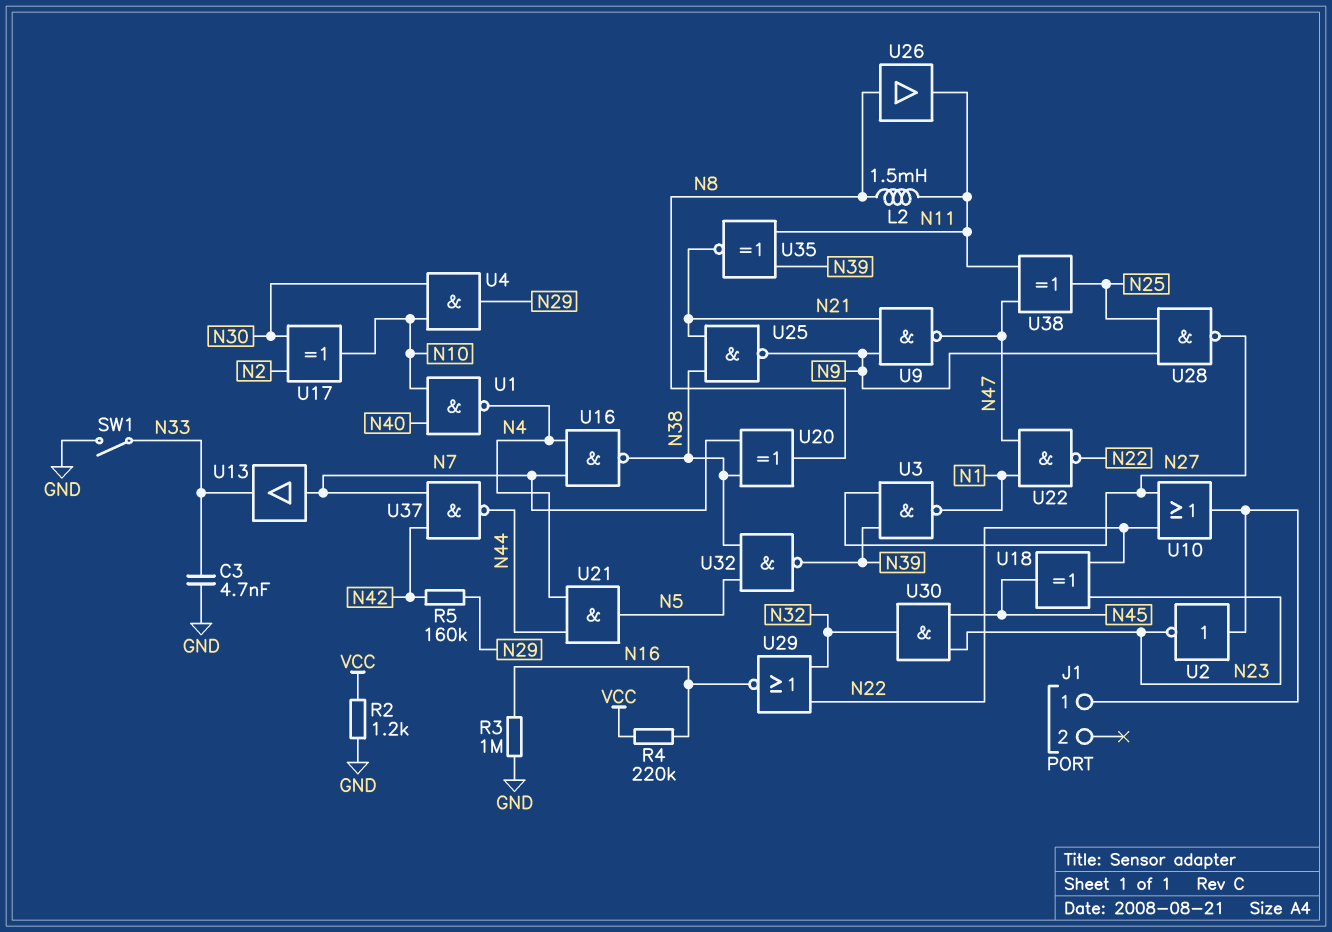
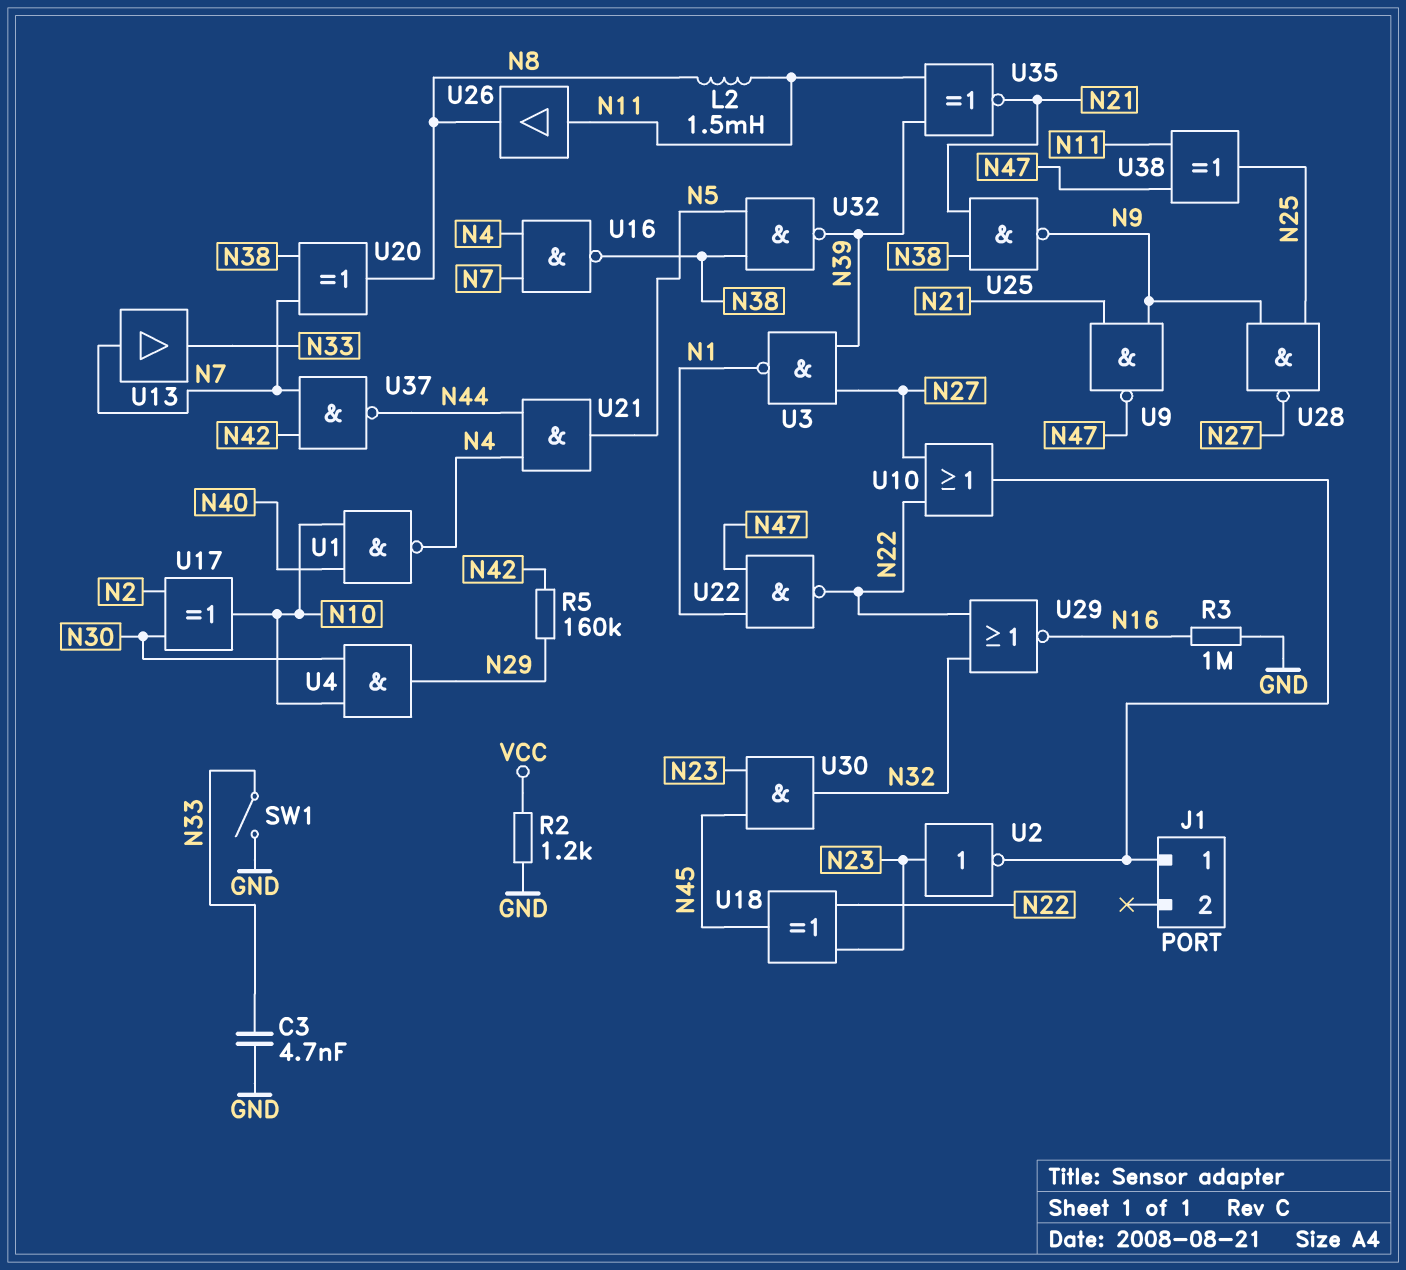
R4: 220k (N16, VCC) -> none
U2: NOT (in J1/1, out N23) -> NOT (in N23, out J1/1)
U26: buffer (in N8, out N11) -> buffer (in N11, out N8)

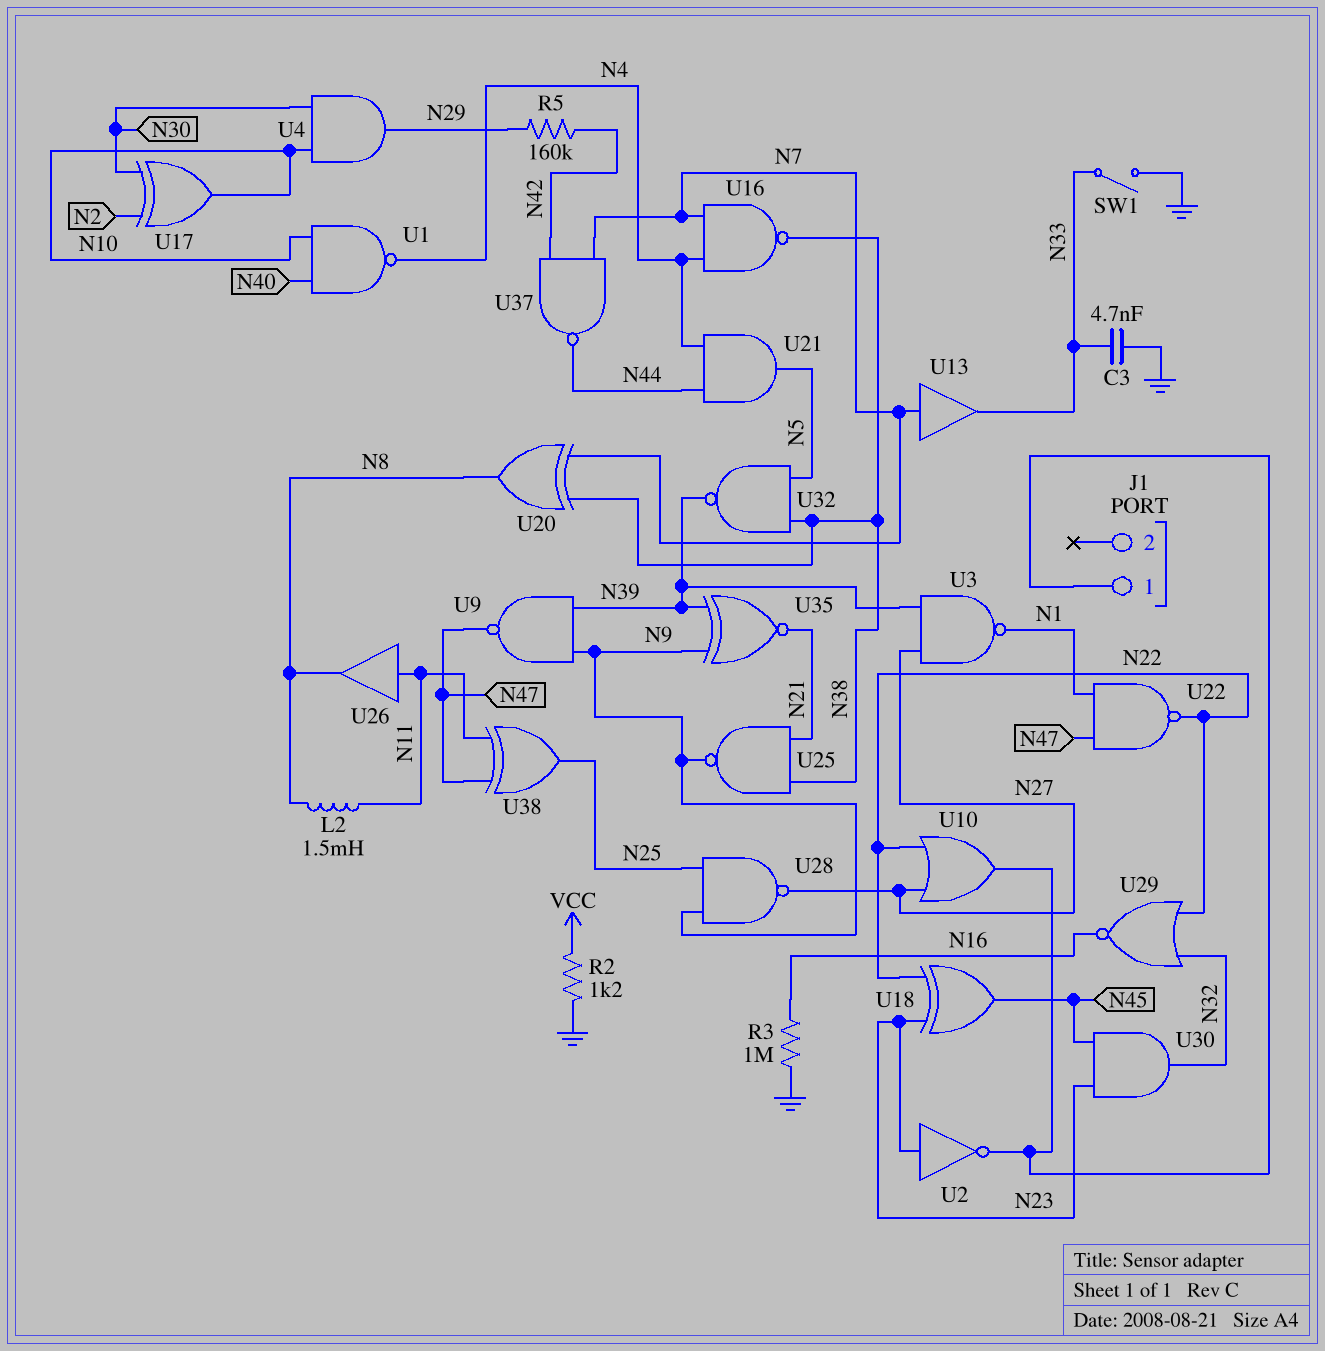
U9: NAND (in N9, in N21, out N47) -> NAND (in N9, in N39, out N47)
U35: XNOR (in N11, in N39, out N21) -> XNOR (in N9, in N39, out N21)

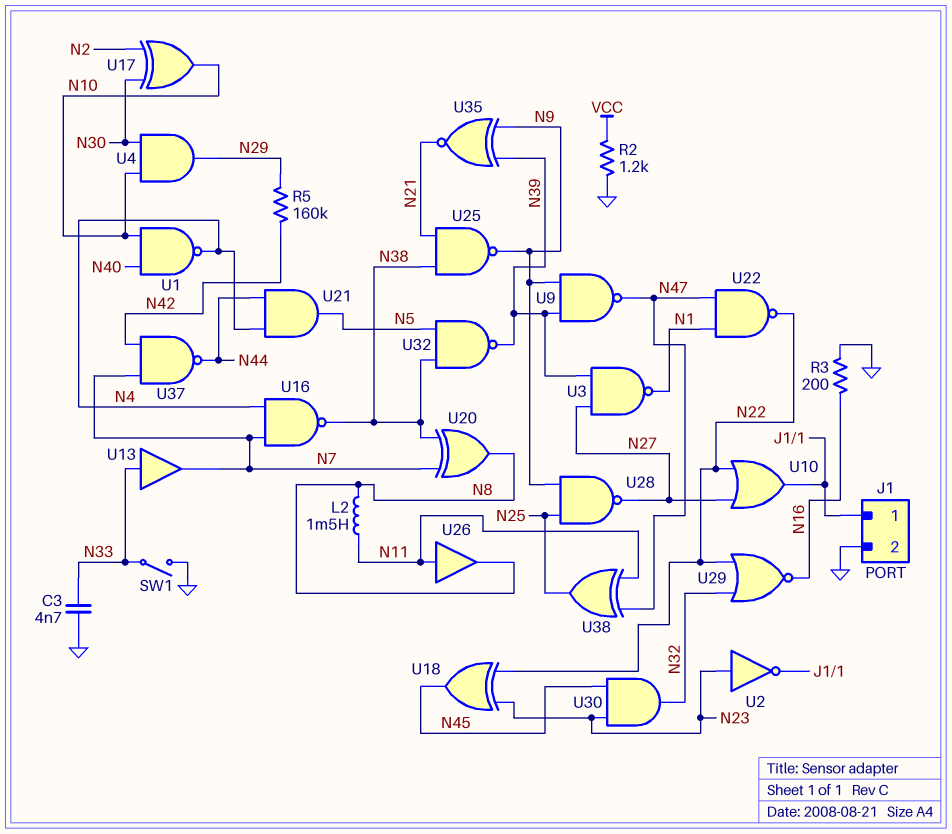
J1 pin 2: none -> GND
R3: 1M (GND, N16) -> 200 (GND, N16)
U13: buffer (in N7, out N33) -> buffer (in N33, out N7)

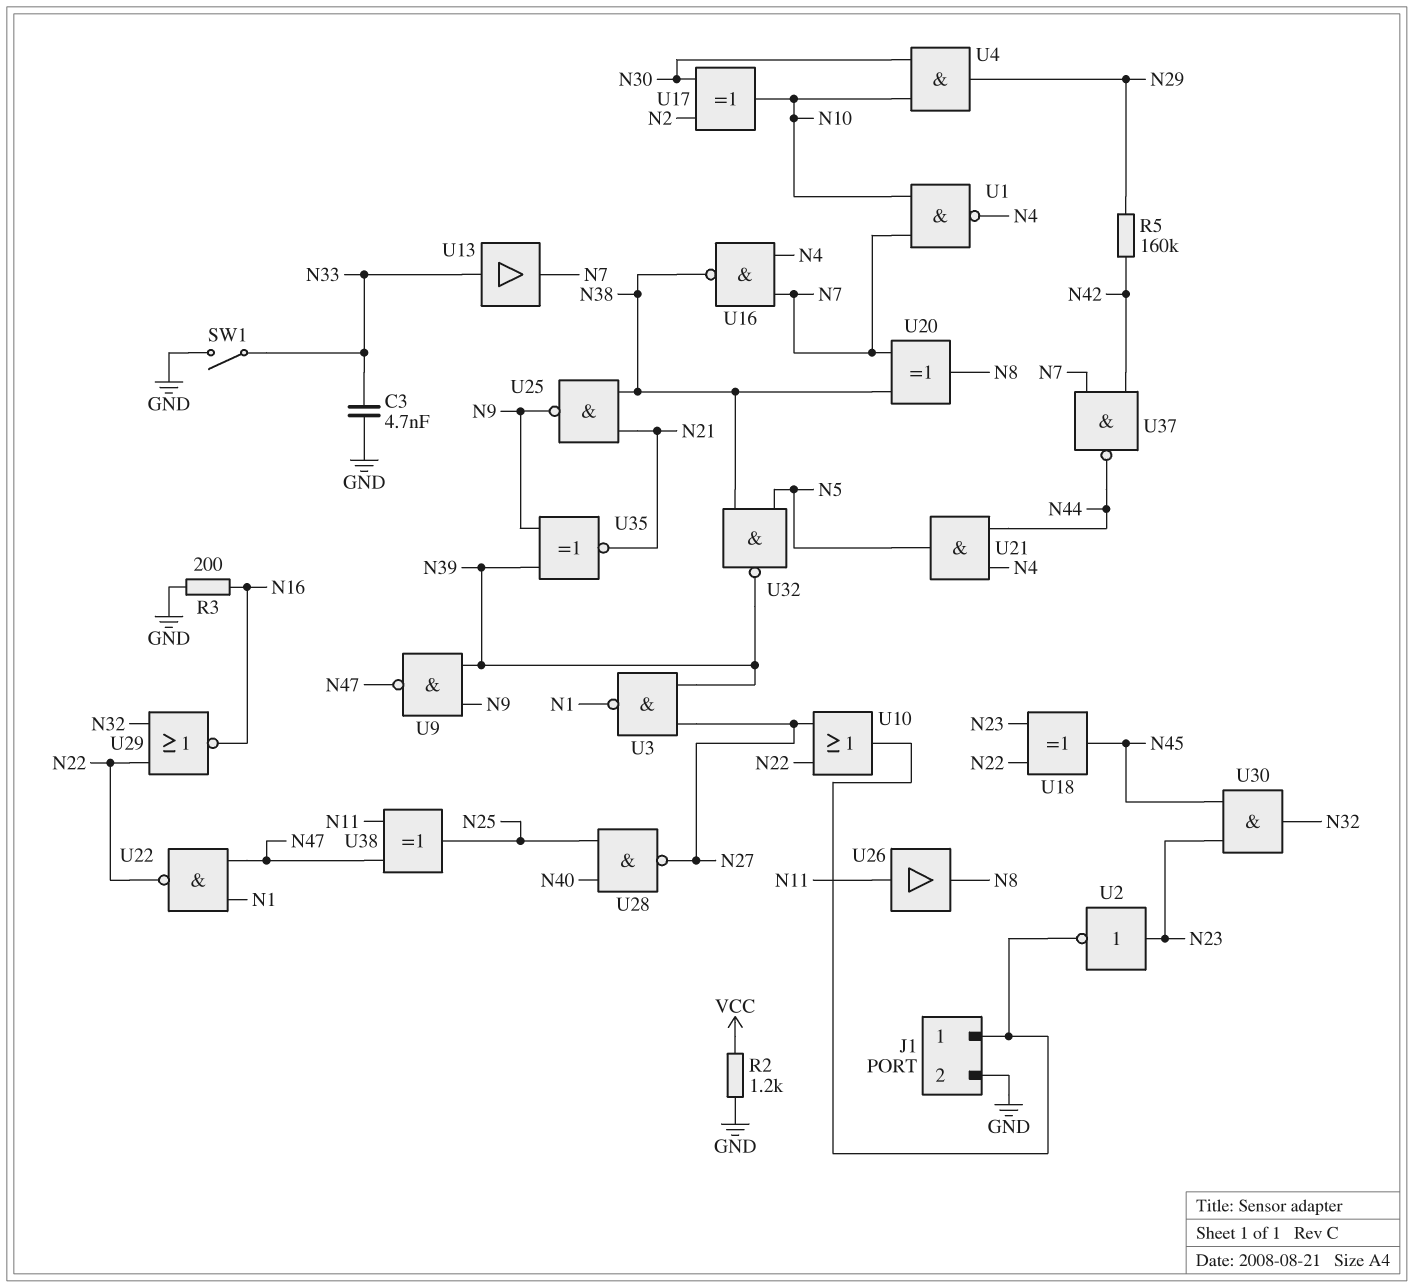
L2: 1.5mH (N8, N11) -> none
U1: NAND (in N10, in N40, out N4) -> NAND (in N7, in N10, out N4)
U28: NAND (in N9, in N25, out N27) -> NAND (in N25, in N40, out N27)

